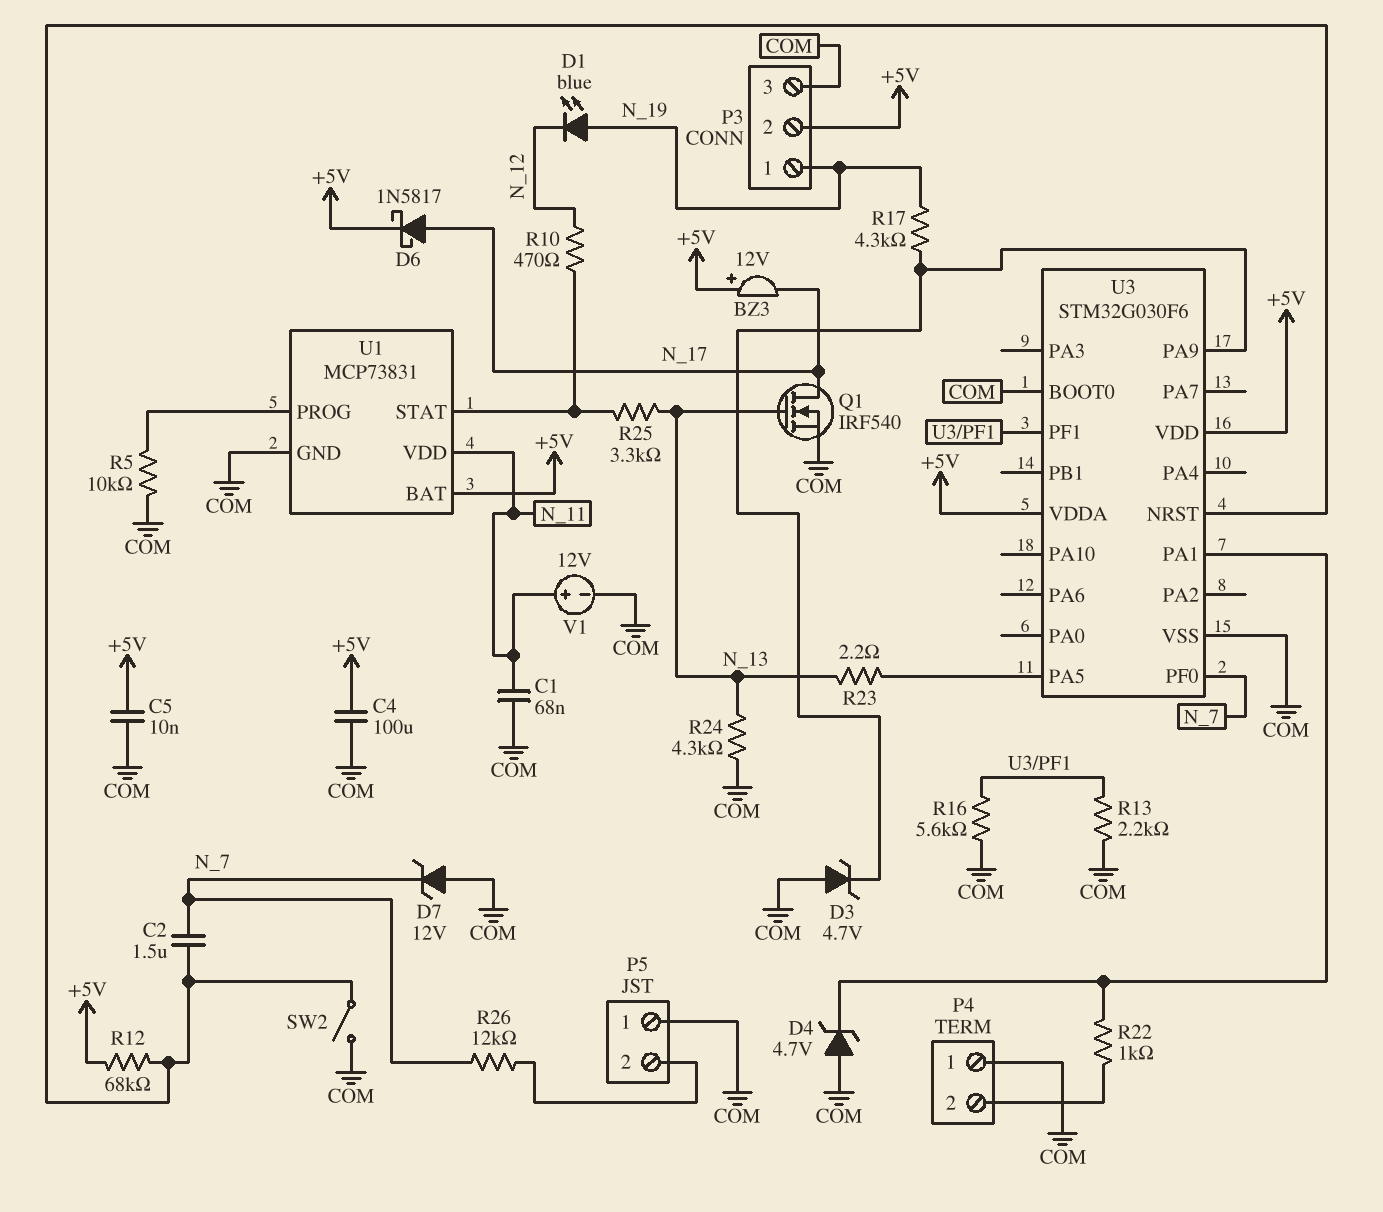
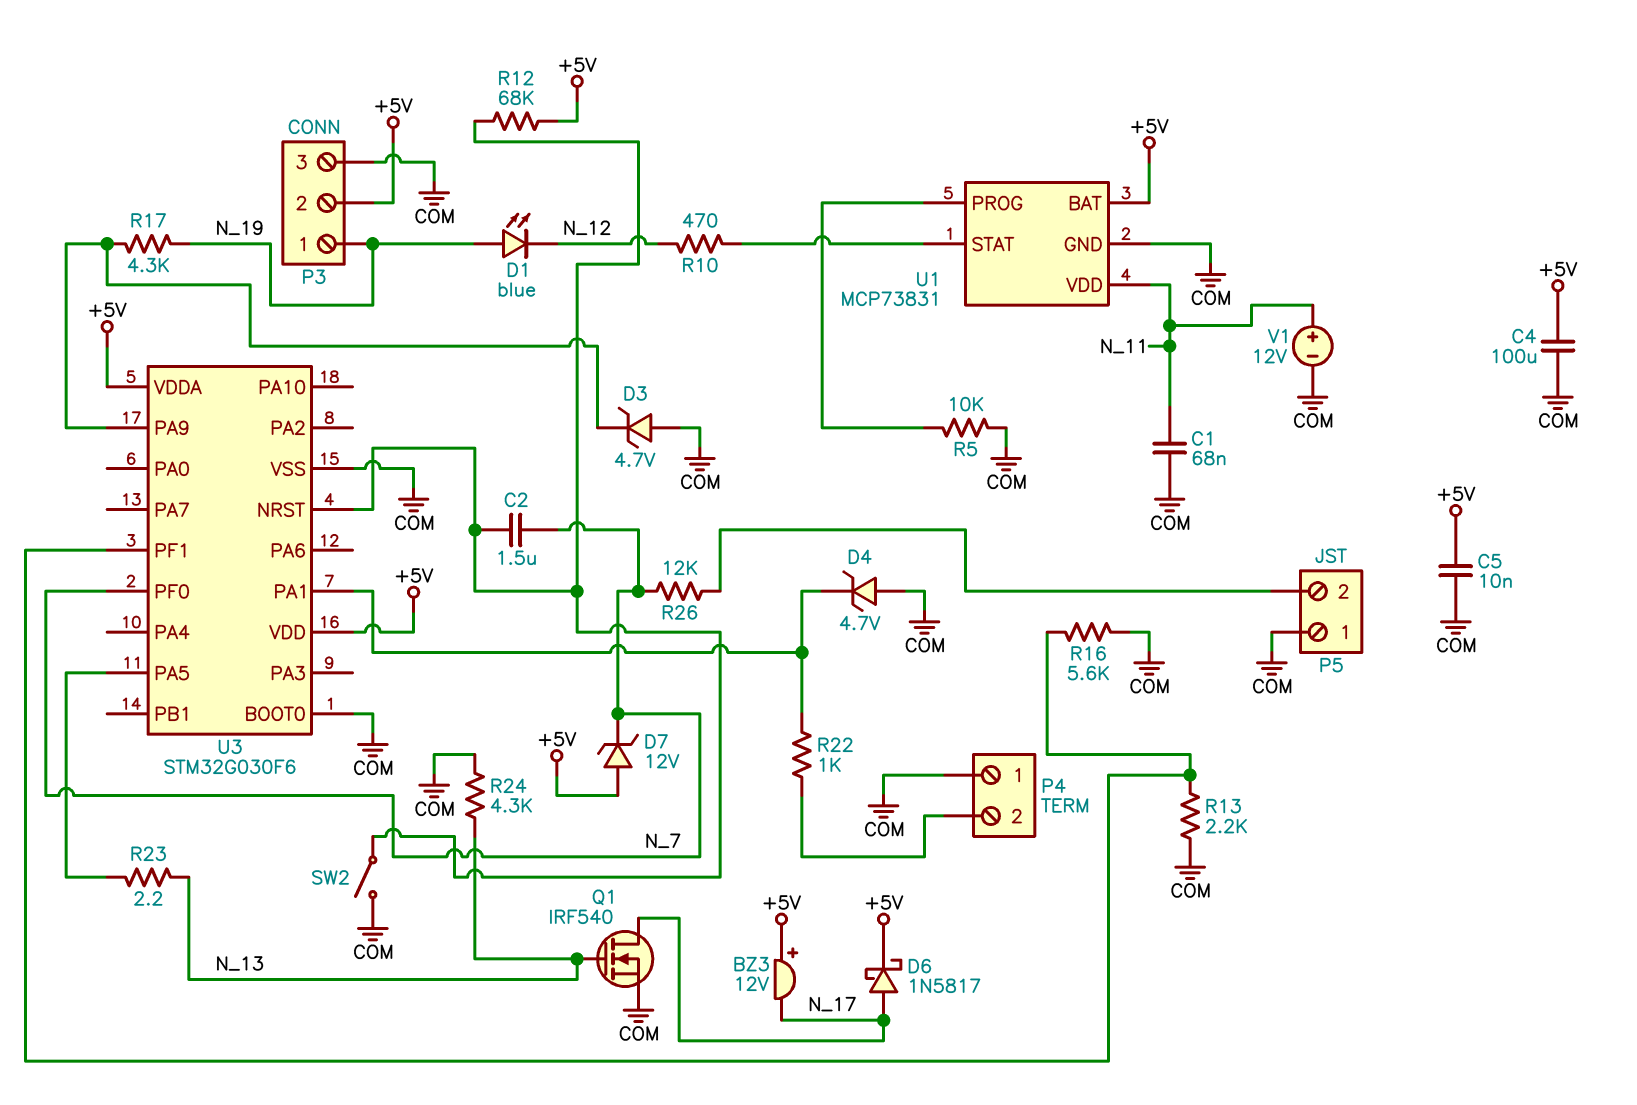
D7: zener 12V (A COM, K N_7) -> zener 12V (A +5V, K N_7)
R25: 3.3k (N_13, U1/STAT) -> none

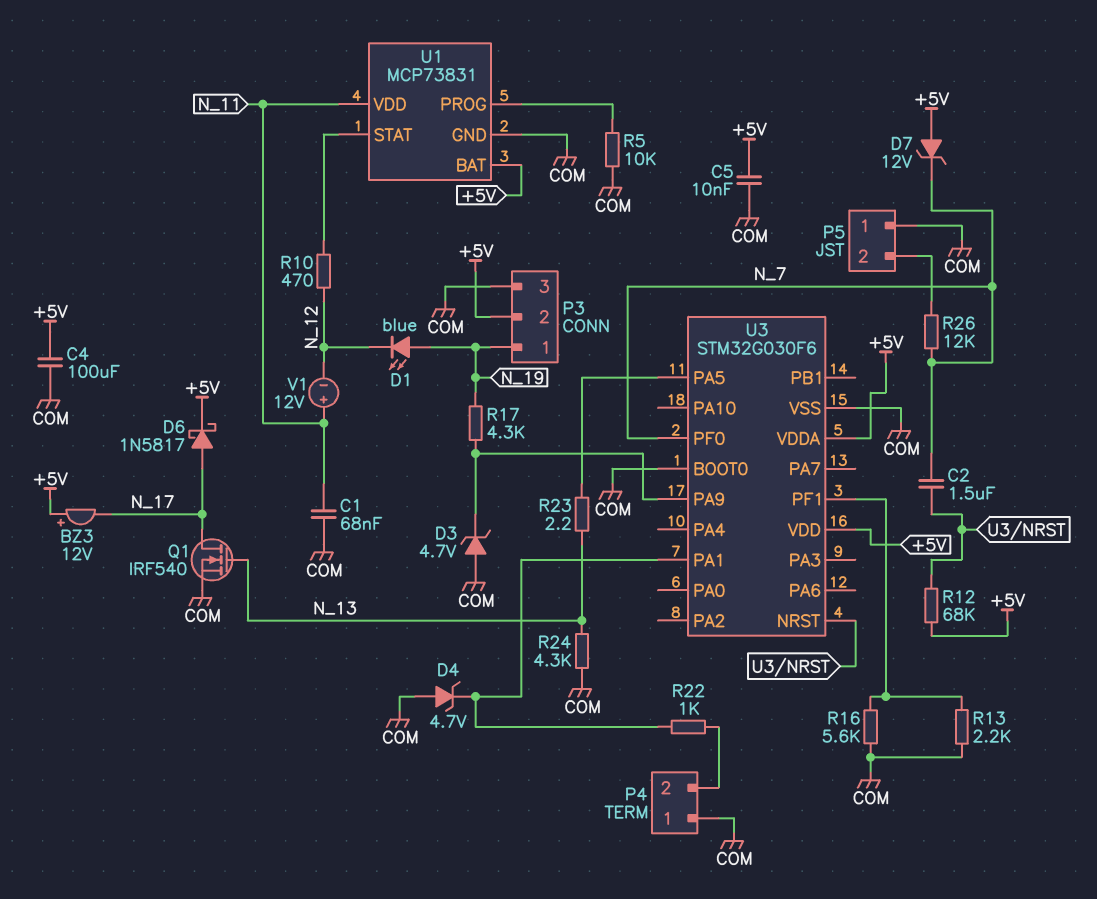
SW2: switch (COM, U3/NRST) -> none
V1: 12V (plus N_11, minus COM) -> 12V (plus N_11, minus N_12)

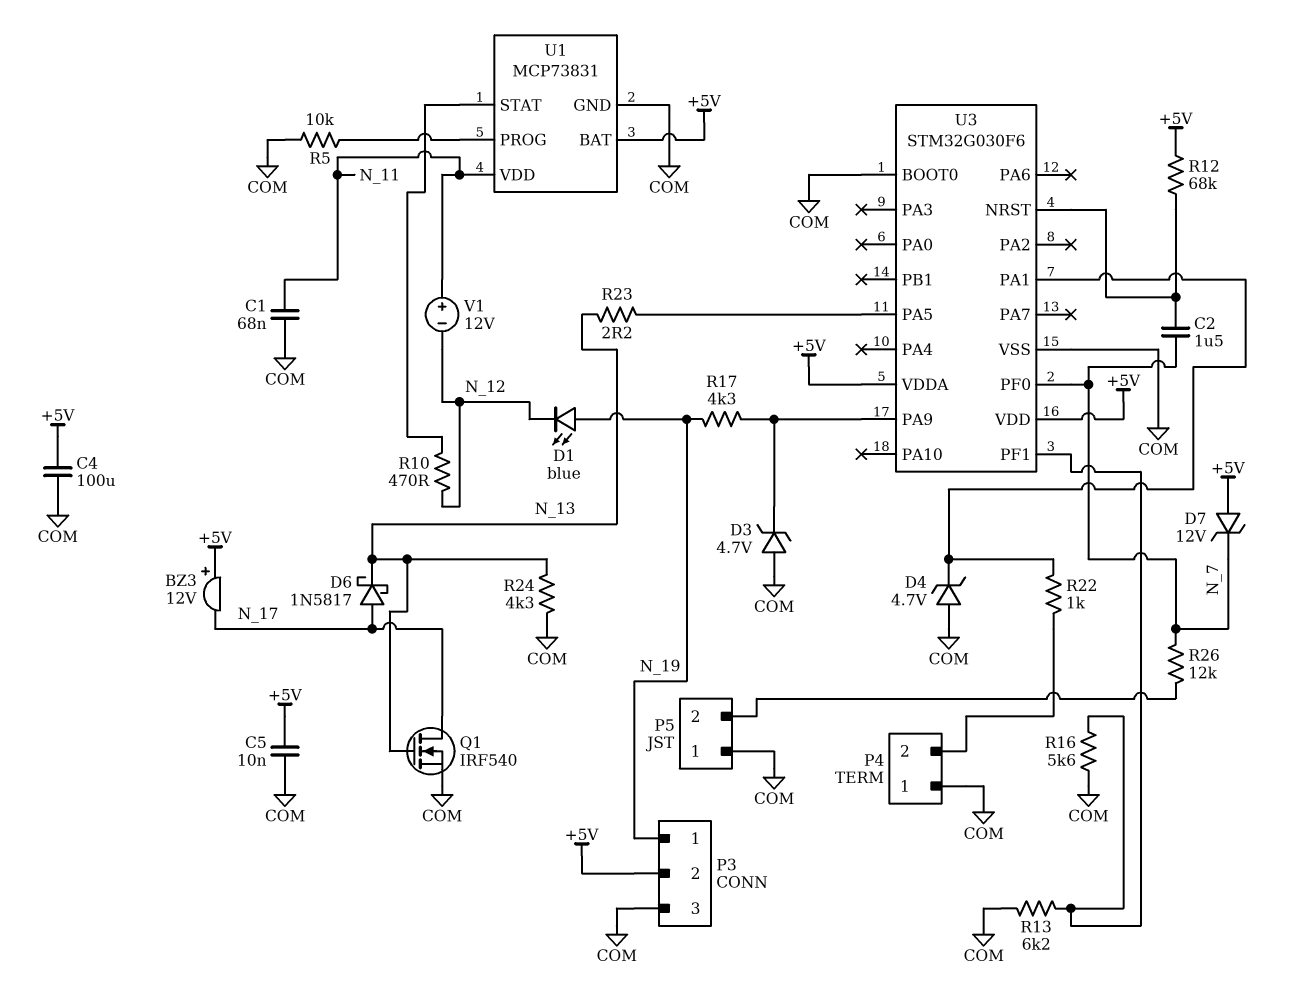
D6: schottky 1N5817 (A N_17, K +5V) -> schottky 1N5817 (A N_17, K N_13)
R13: 2.2k (COM, U3/PF1) -> 6.2k (COM, U3/PF1)

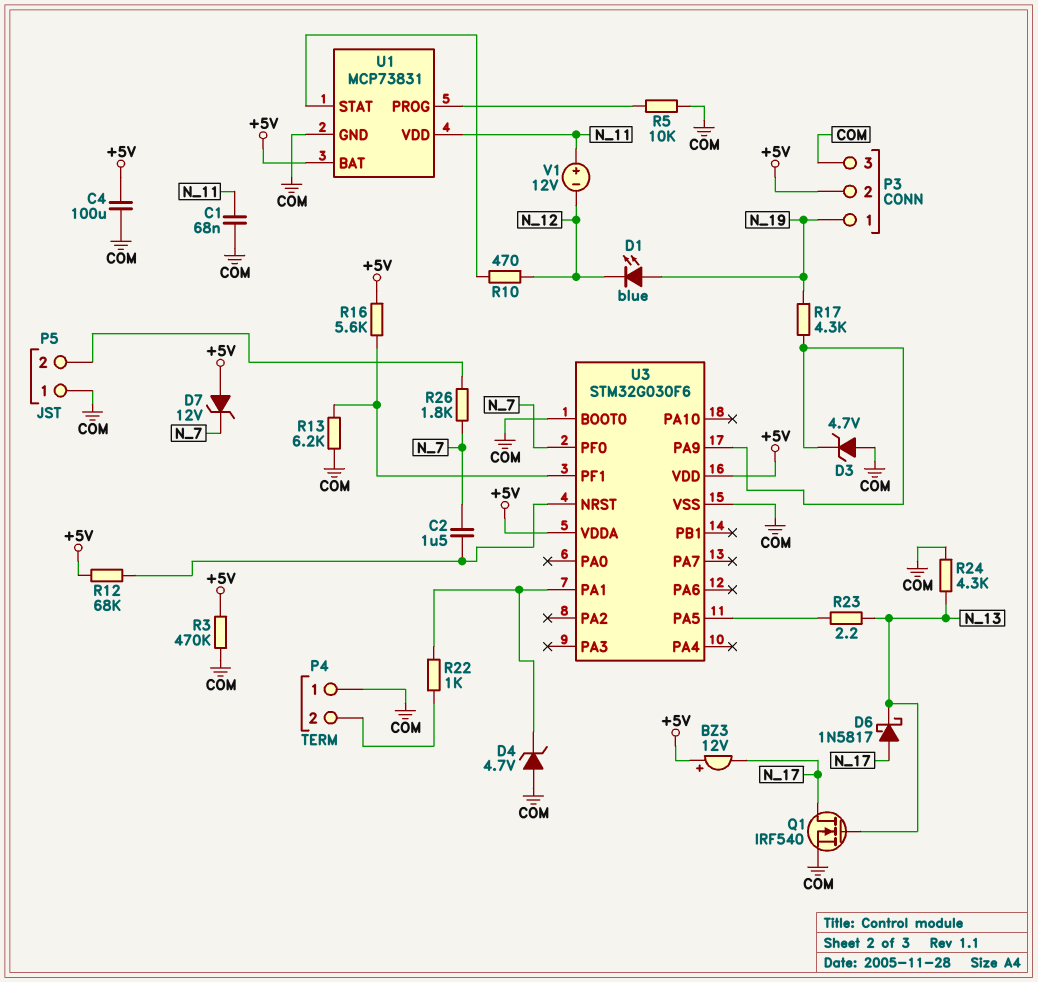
C5: 10nF (+5V, COM) -> none
R3: none -> 470k (+5V, COM)
R16: 5.6k (COM, U3/PF1) -> 5.6k (+5V, U3/PF1)
R26: 12k (N_7, P5/2) -> 1.8k (N_7, P5/2)

